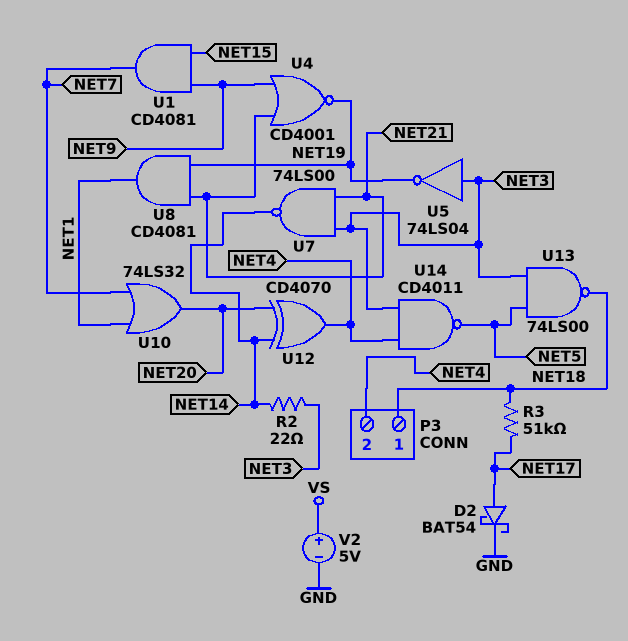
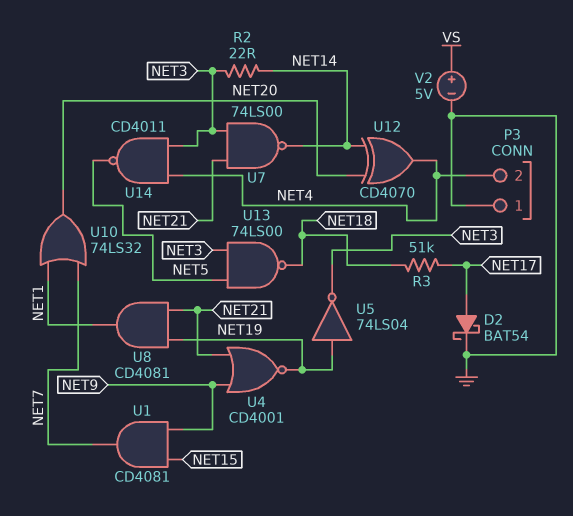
P3 pin 1: NET18 -> GND
U5: NOT 74LS04 (in NET3, out NET19) -> NOT 74LS04 (in NET19, out NET3)

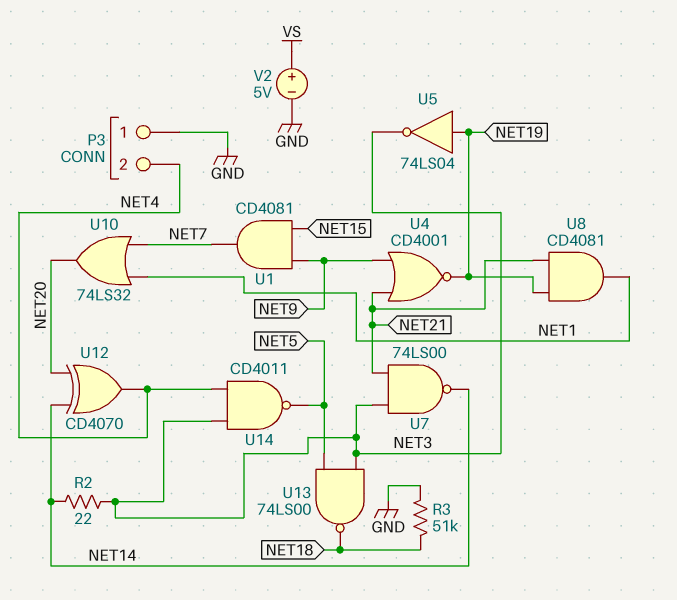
D2: schottky BAT54 (A NET17, K GND) -> none
R3: 51k (NET17, NET18) -> 51k (GND, NET18)

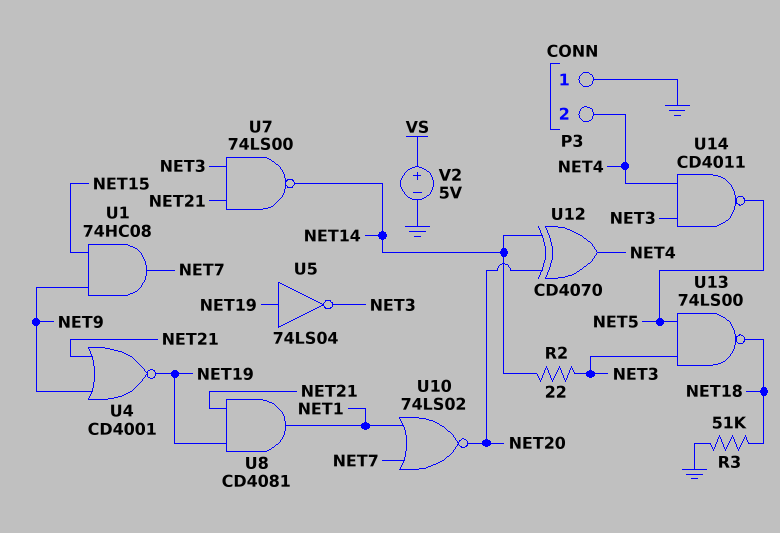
U1: AND CD4081 (in NET9, in NET15, out NET7) -> AND 74HC08 (in NET9, in NET15, out NET7)
U10: OR 74LS32 (in NET1, in NET7, out NET20) -> NOR 74LS02 (in NET1, in NET7, out NET20)

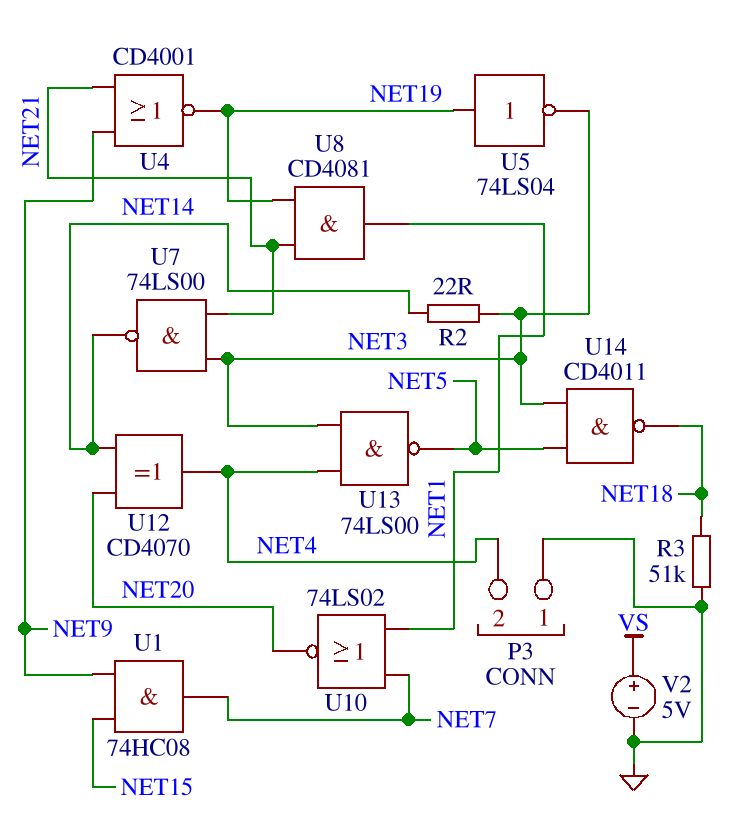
U13: NAND 74LS00 (in NET3, in NET5, out NET18) -> NAND 74LS00 (in NET3, in NET4, out NET5)
U14: NAND CD4011 (in NET3, in NET4, out NET5) -> NAND CD4011 (in NET3, in NET5, out NET18)

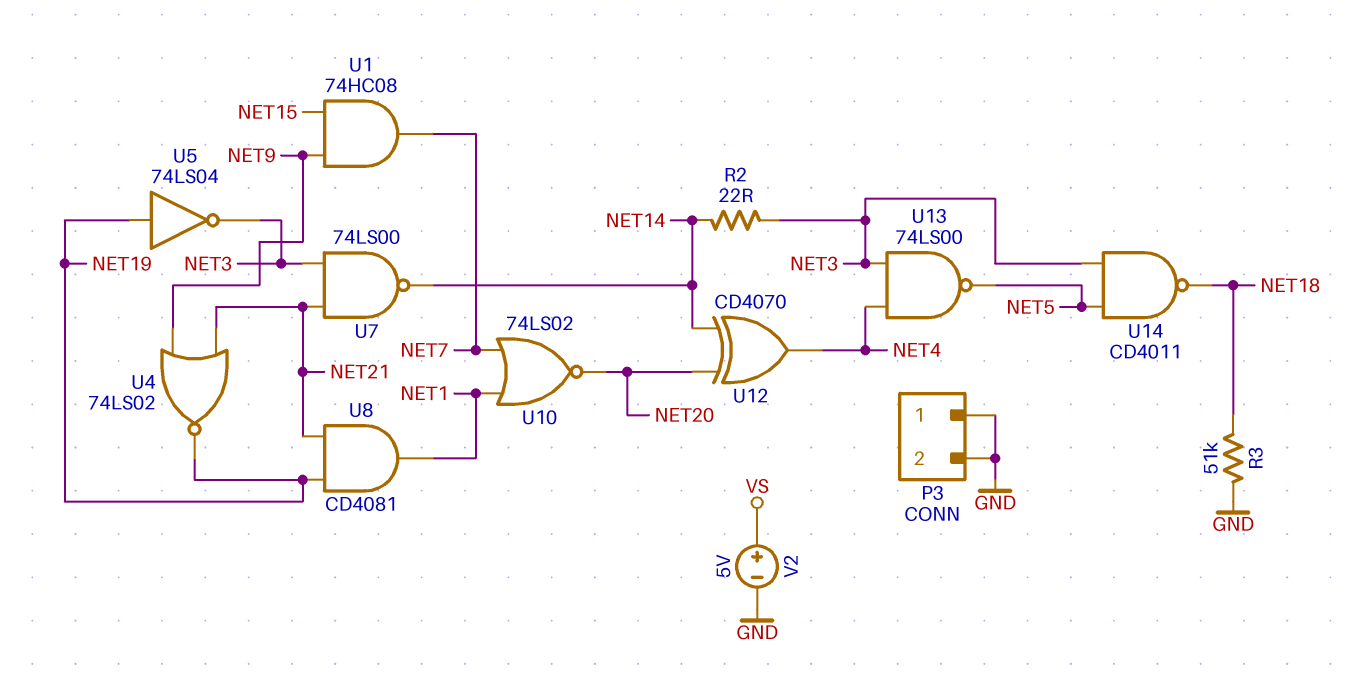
P3 pin 2: NET4 -> GND
U4: NOR CD4001 (in NET9, in NET21, out NET19) -> NOR 74LS02 (in NET9, in NET21, out NET19)

